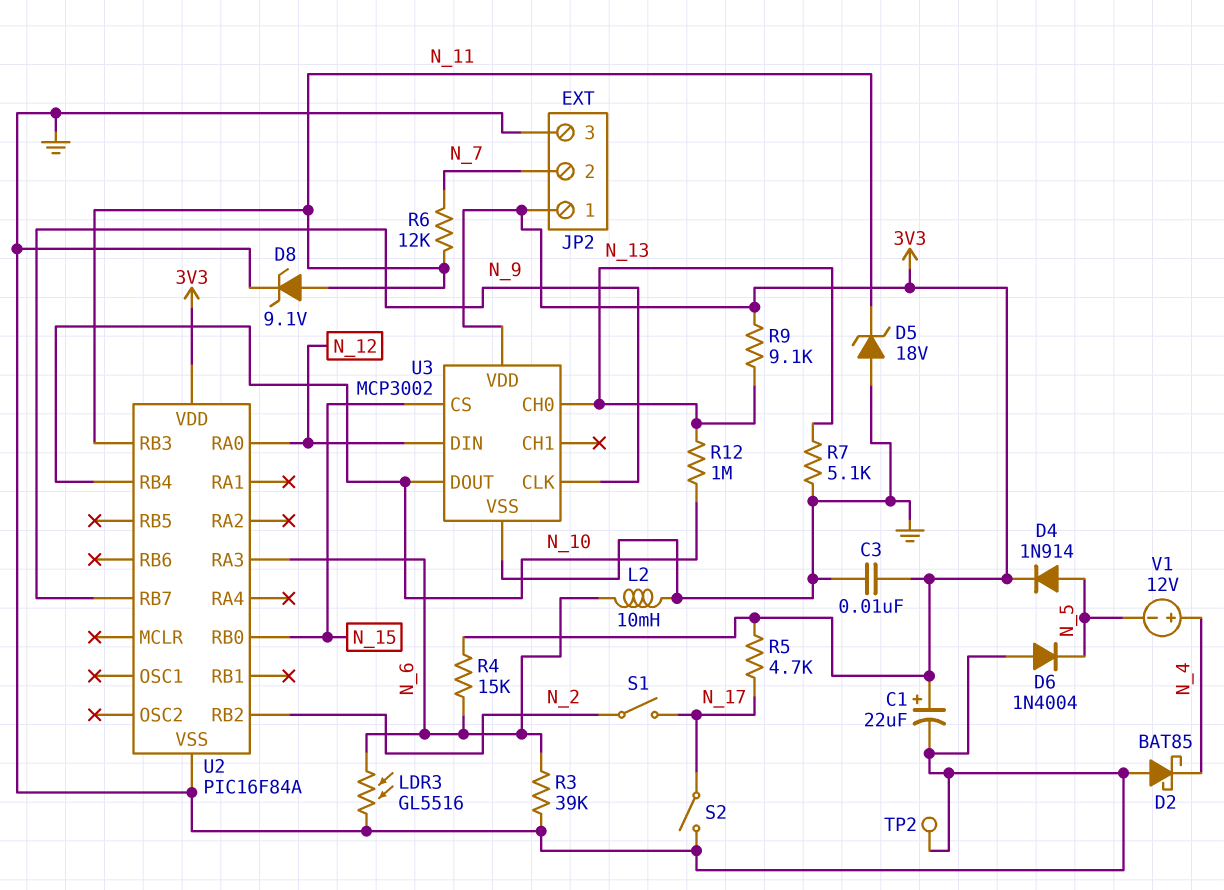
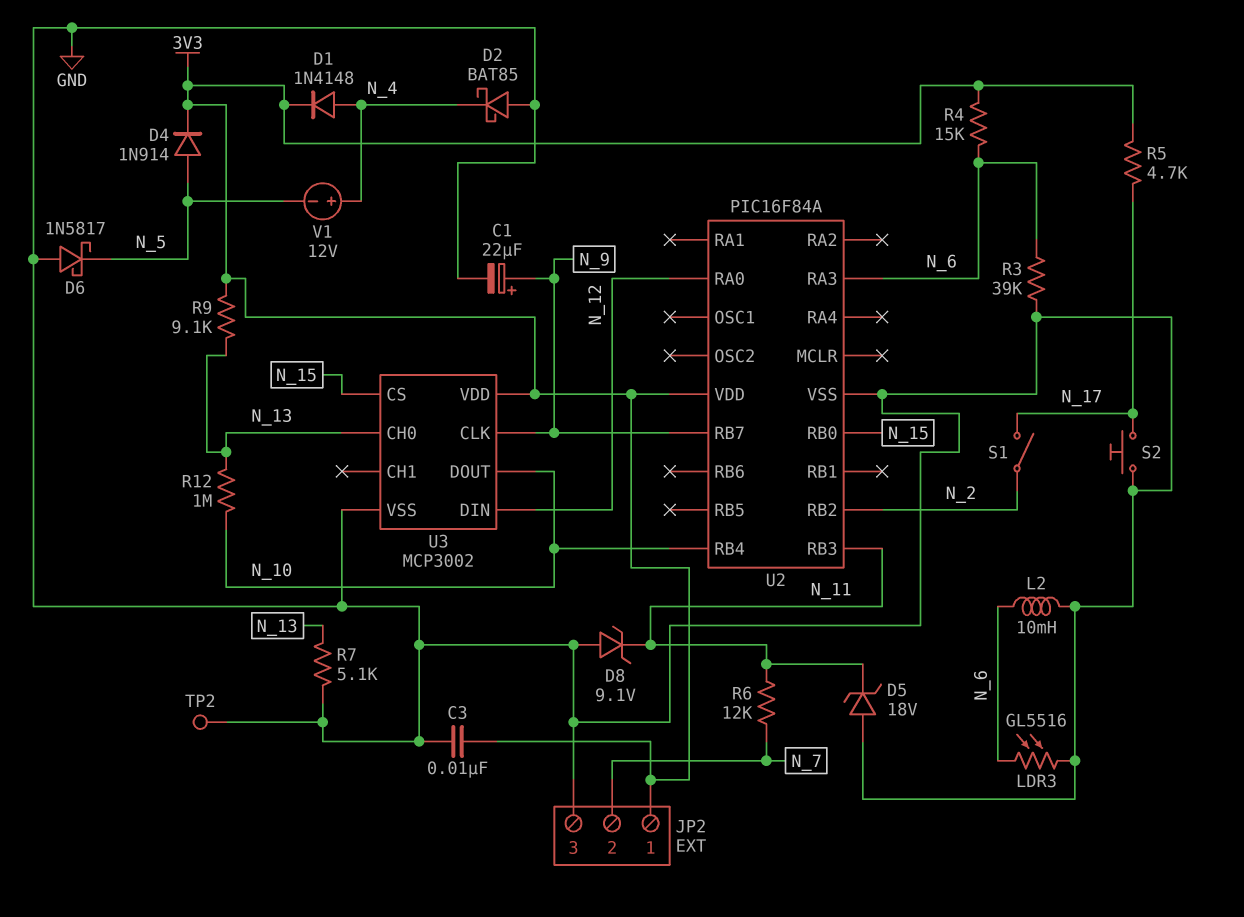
C1: 22uF (plus 3V3, minus GND) -> 22uF (plus N_9, minus GND)
D1: none -> diode 1N4148 (A N_4, K 3V3)
D6: diode 1N4004 (A GND, K N_5) -> schottky 1N5817 (A GND, K N_5)
D8: zener 9.1V (A N_11, K GND) -> zener 9.1V (A GND, K N_11)
S2: switch (GND, N_17) -> button (GND, N_17)

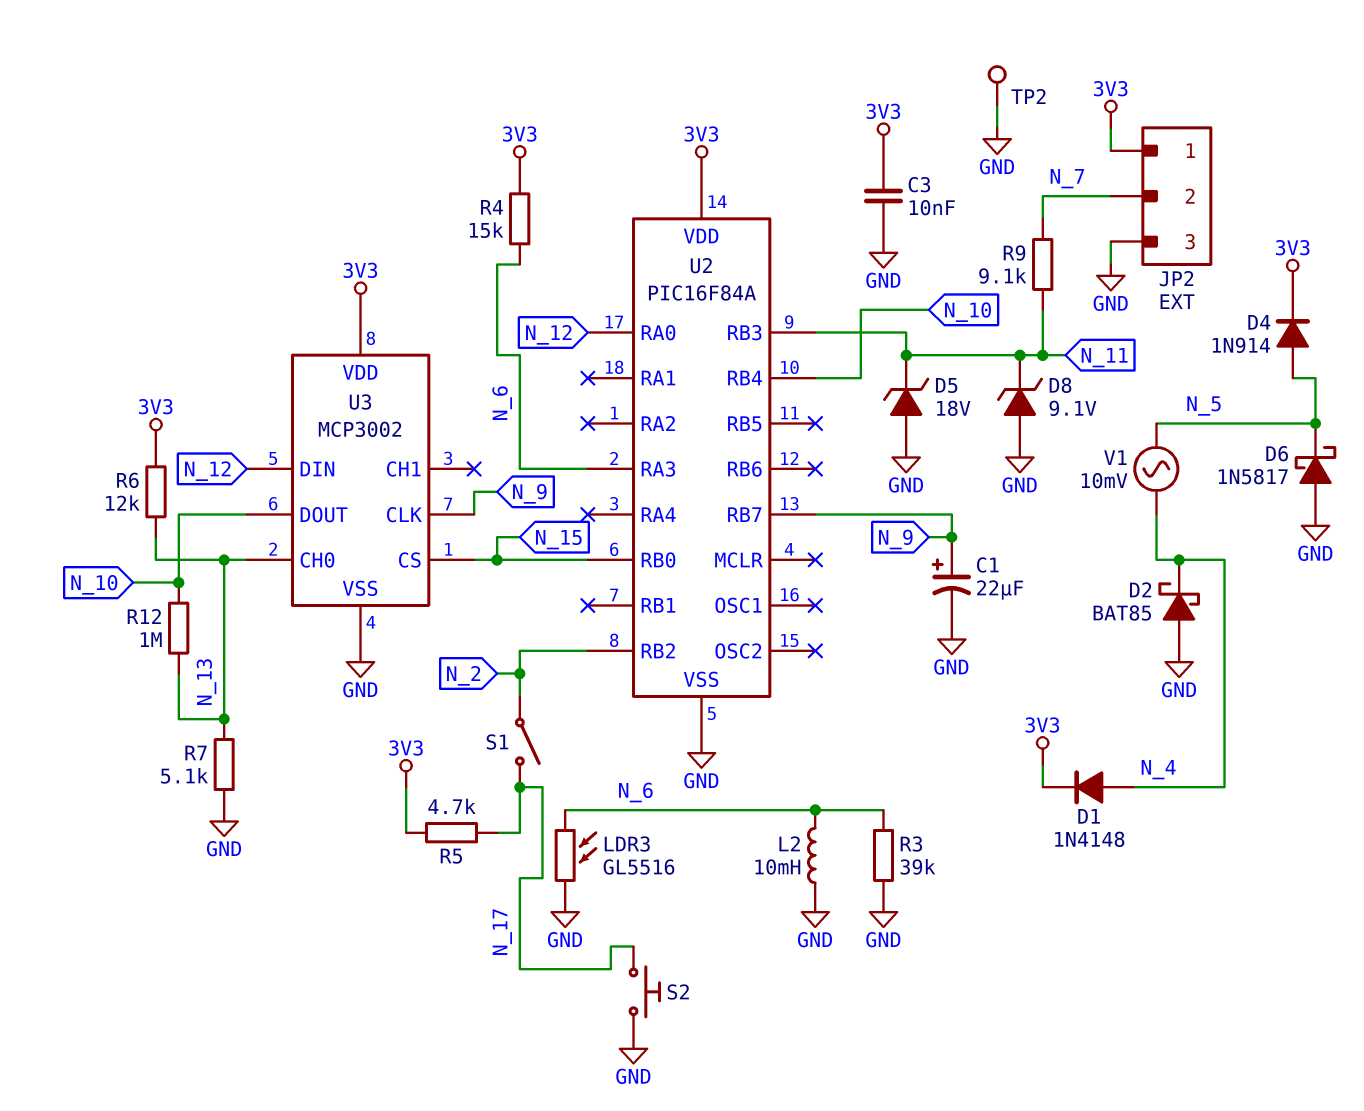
R6: 12k (N_7, N_11) -> 12k (3V3, N_13)
R9: 9.1k (3V3, N_13) -> 9.1k (N_7, N_11)
V1: 12V (plus N_4, minus N_5) -> AC 10mV (N_4, N_5)

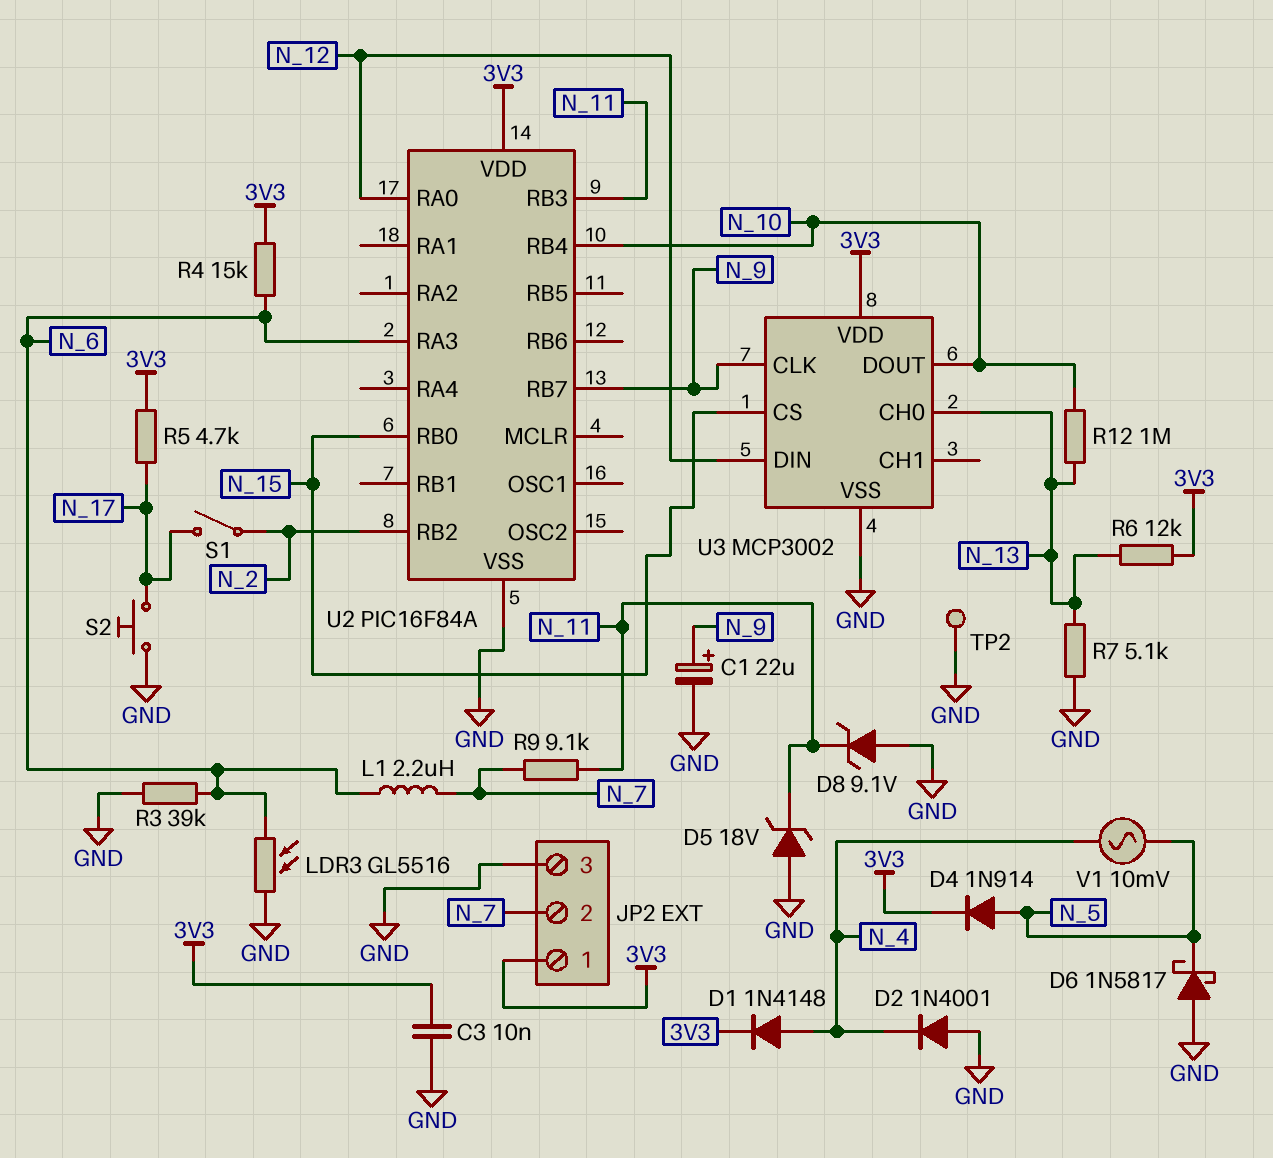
D2: schottky BAT85 (A GND, K N_4) -> diode 1N4001 (A GND, K N_4)
L1: none -> 2.2uH (N_6, N_7)
L2: 10mH (GND, N_6) -> none

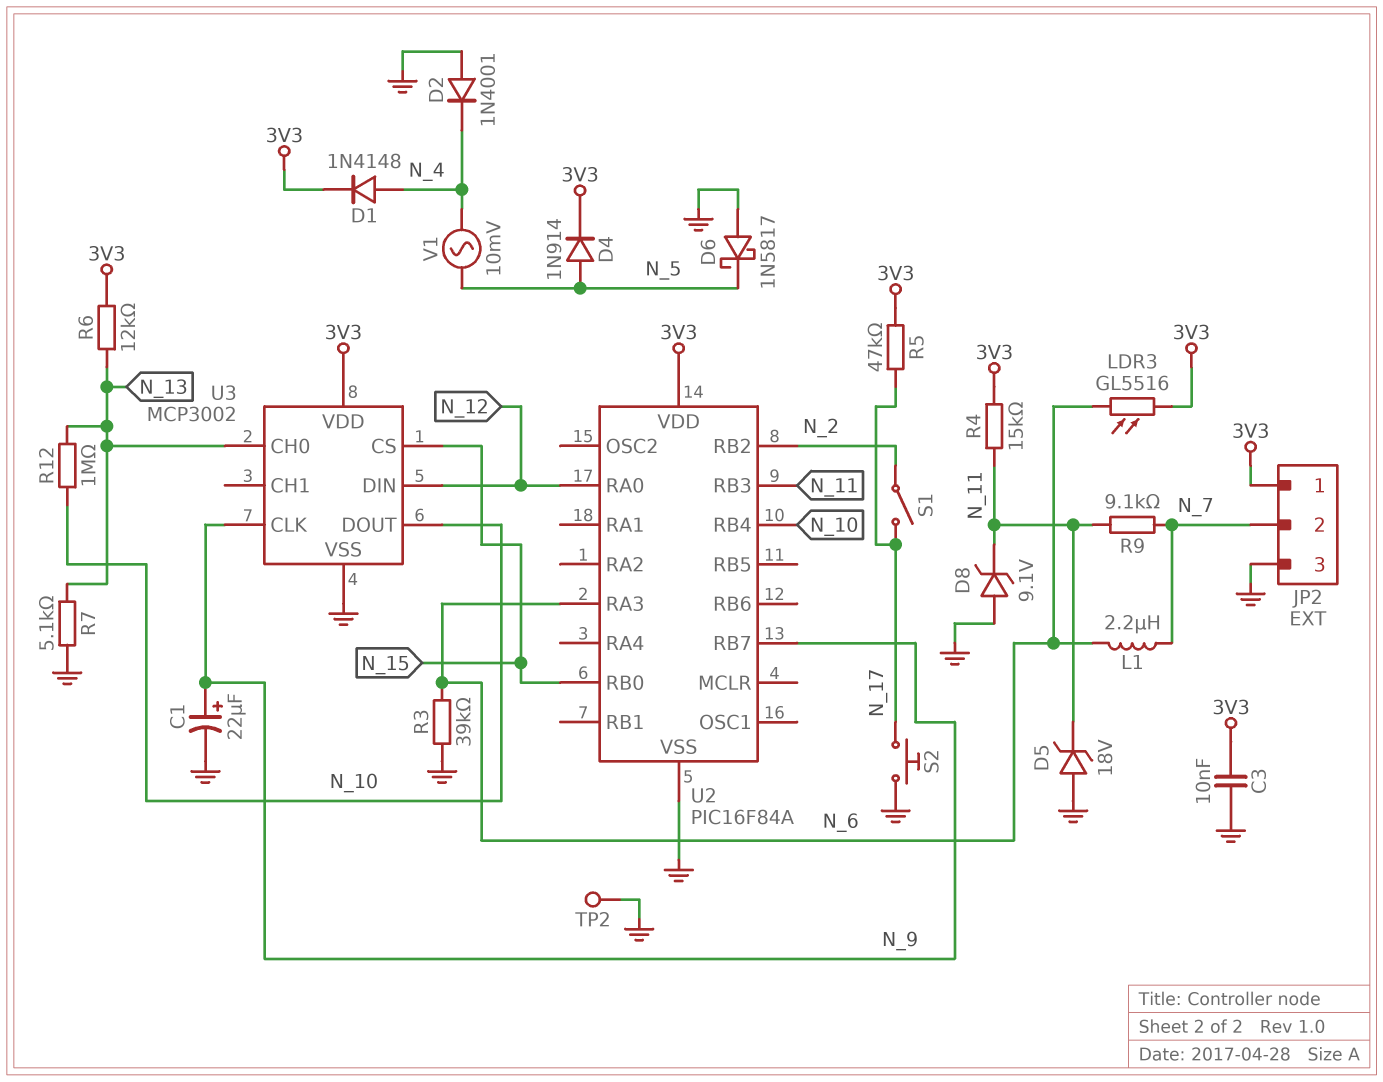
LDR3: GL5516 (GND, N_6) -> GL5516 (3V3, N_6)
R4: 15k (3V3, N_6) -> 15k (3V3, N_11)
R5: 4.7k (3V3, N_17) -> 47k (3V3, N_17)

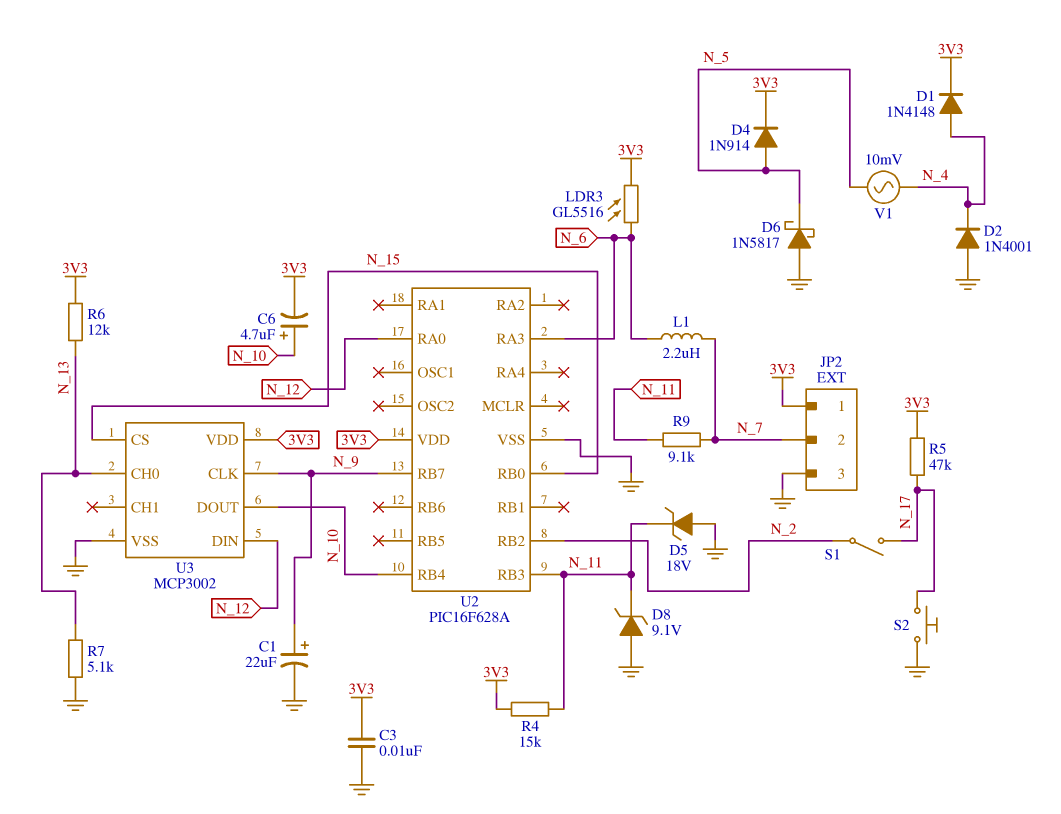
C6: none -> 4.7uF (plus N_10, minus 3V3)
R3: 39k (GND, N_6) -> none
R12: 1M (N_10, N_13) -> none
TP2: test point (GND) -> none
U2: PIC16F84A -> PIC16F628A

